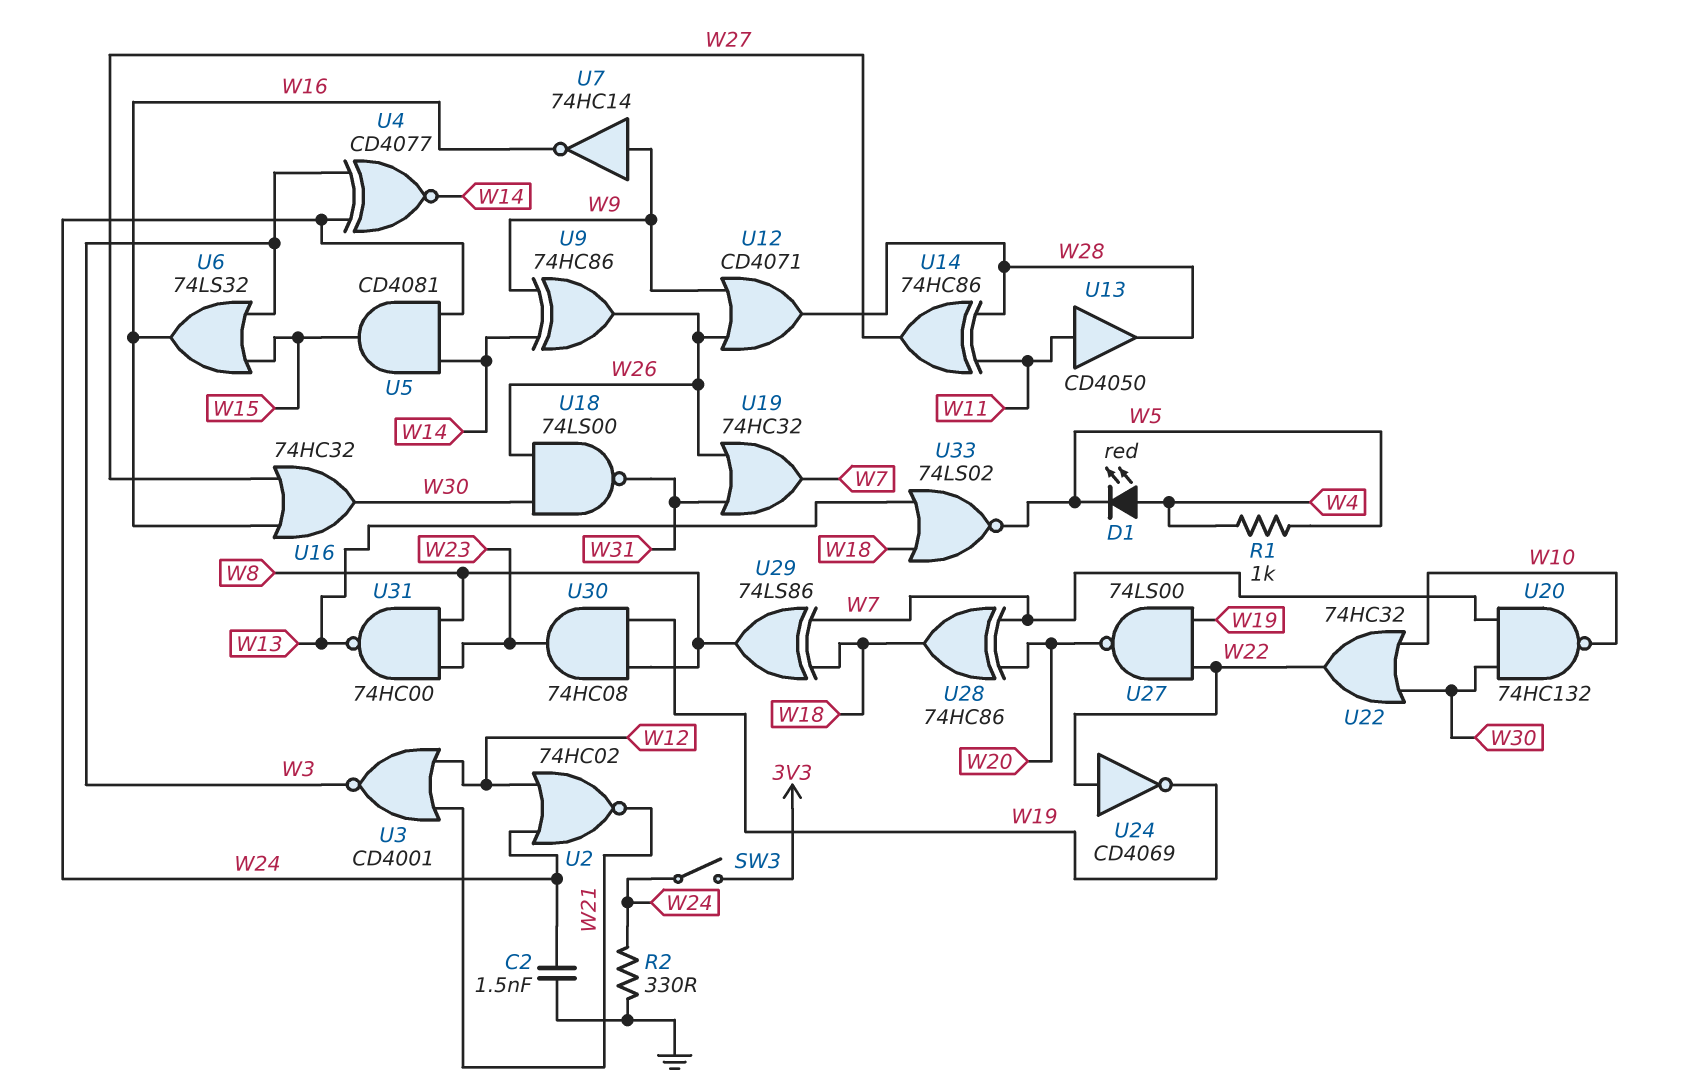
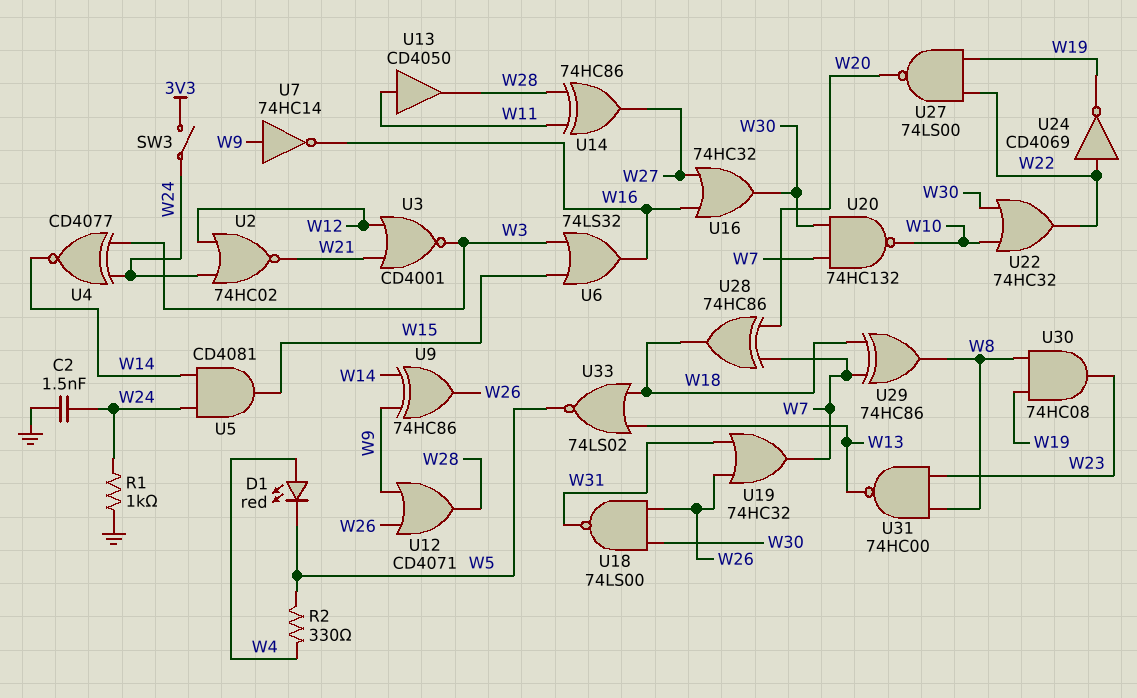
R1: 1k (W4, W5) -> 1k (GND, W24)
R2: 330 (GND, W24) -> 330 (W4, W5)
U29: XOR 74LS86 (in W7, in W18, out W8) -> XOR 74HC86 (in W7, in W18, out W8)

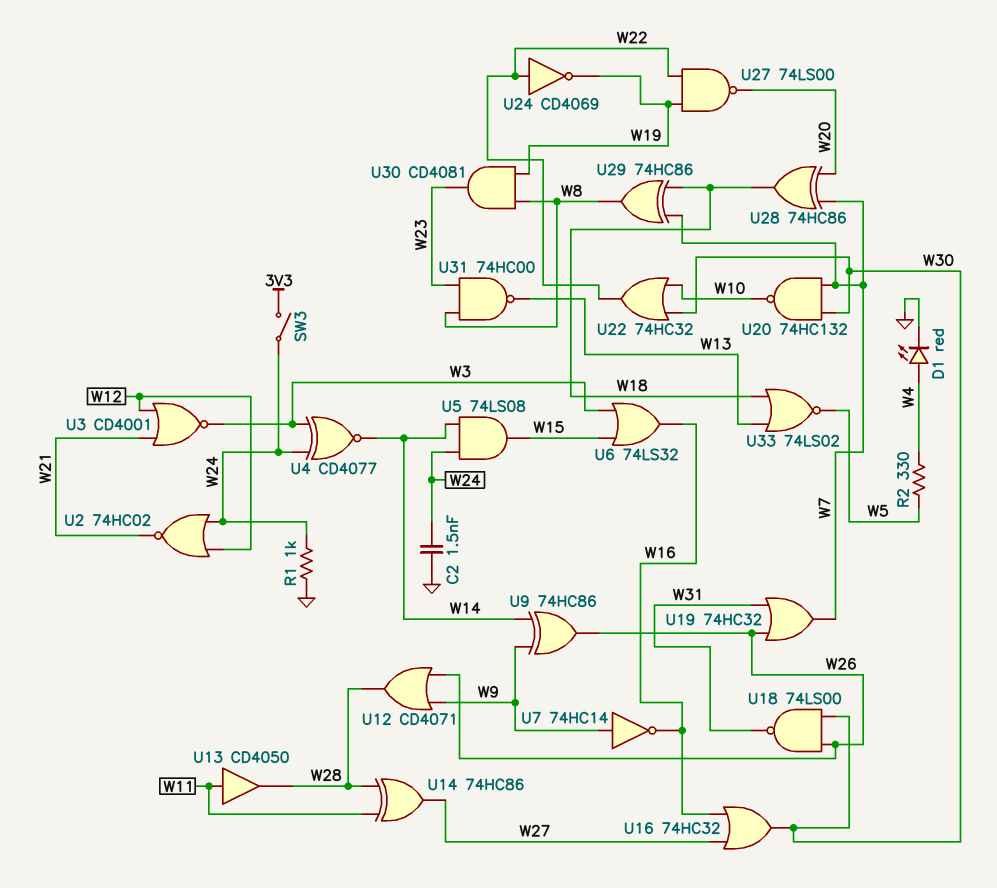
D1: LED red (A W4, K W5) -> LED red (A W4, K GND)
U5: AND CD4081 (in W14, in W24, out W15) -> AND 74LS08 (in W14, in W24, out W15)
U30: AND 74HC08 (in W8, in W19, out W23) -> AND CD4081 (in W8, in W19, out W23)

